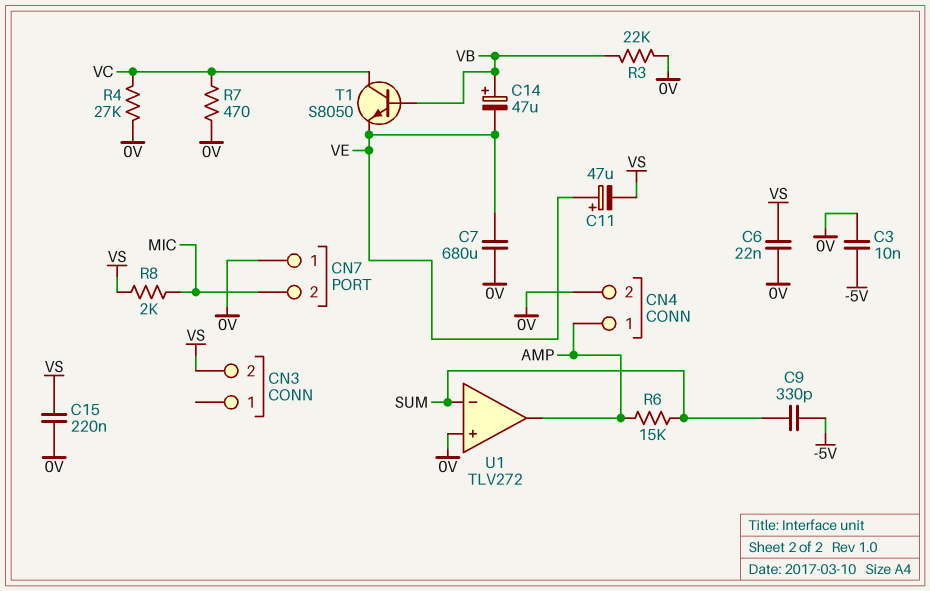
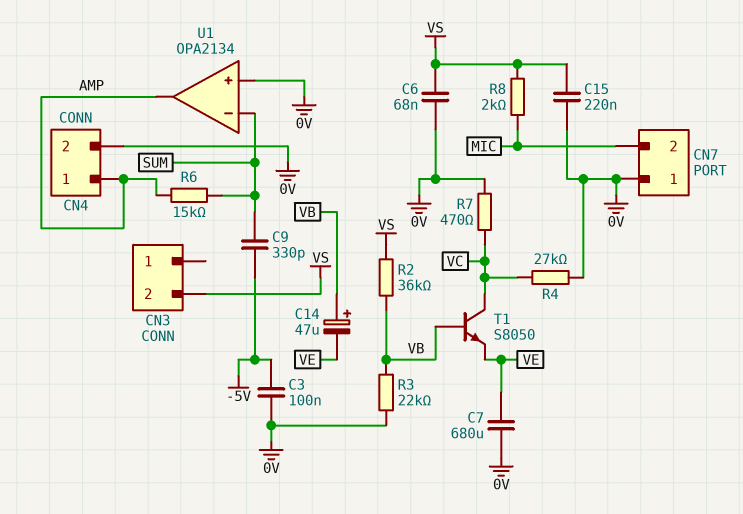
C3: 10nF (-5V, 0V) -> 100nF (-5V, 0V)
C6: 22nF (0V, VS) -> 68nF (0V, VS)
C11: 47uF (plus VE, minus VS) -> none
R2: none -> 36k (VB, VS)
U1: TLV272 -> OPA2134

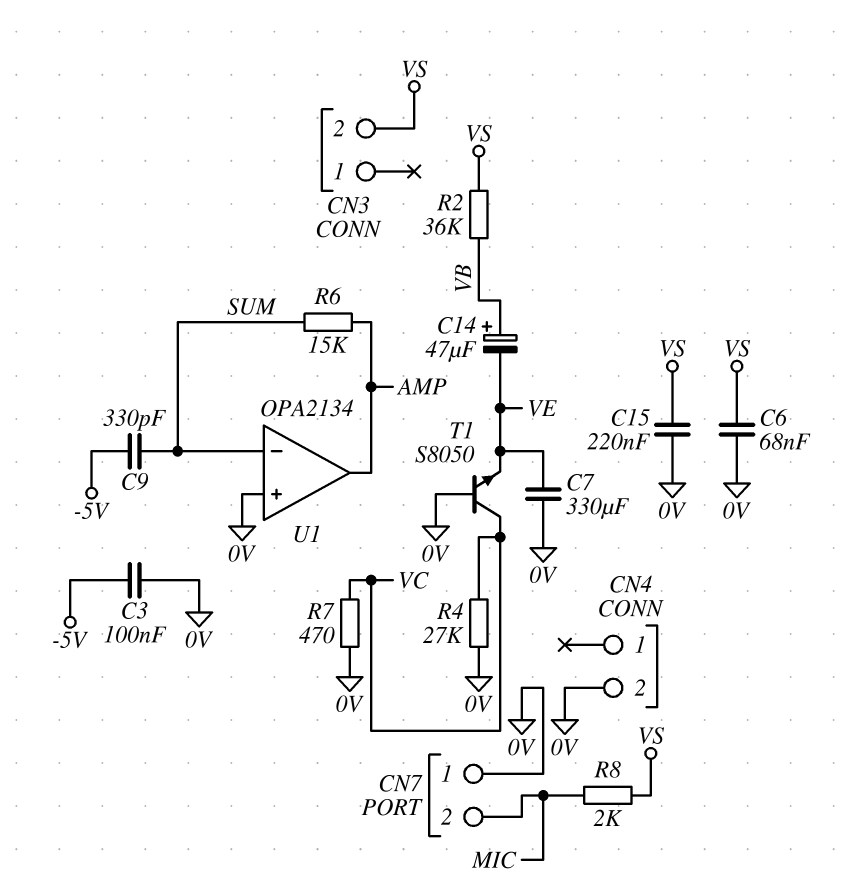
C7: 680uF (0V, VE) -> 330uF (0V, VE)
CN4 pin 1: AMP -> none
R3: 22k (0V, VB) -> none
T1: NPN S8050 (B VB, C VC, E VE) -> NPN S8050 (B 0V, C VC, E VE)

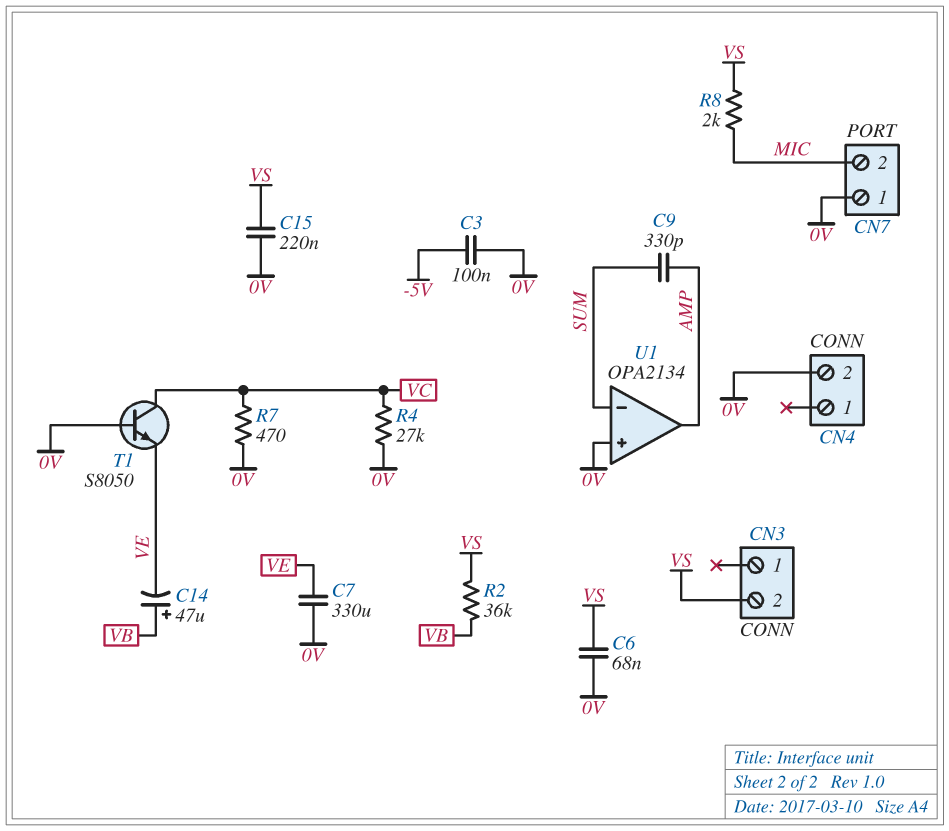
C9: 330pF (-5V, SUM) -> 330pF (AMP, SUM)
R6: 15k (AMP, SUM) -> none

